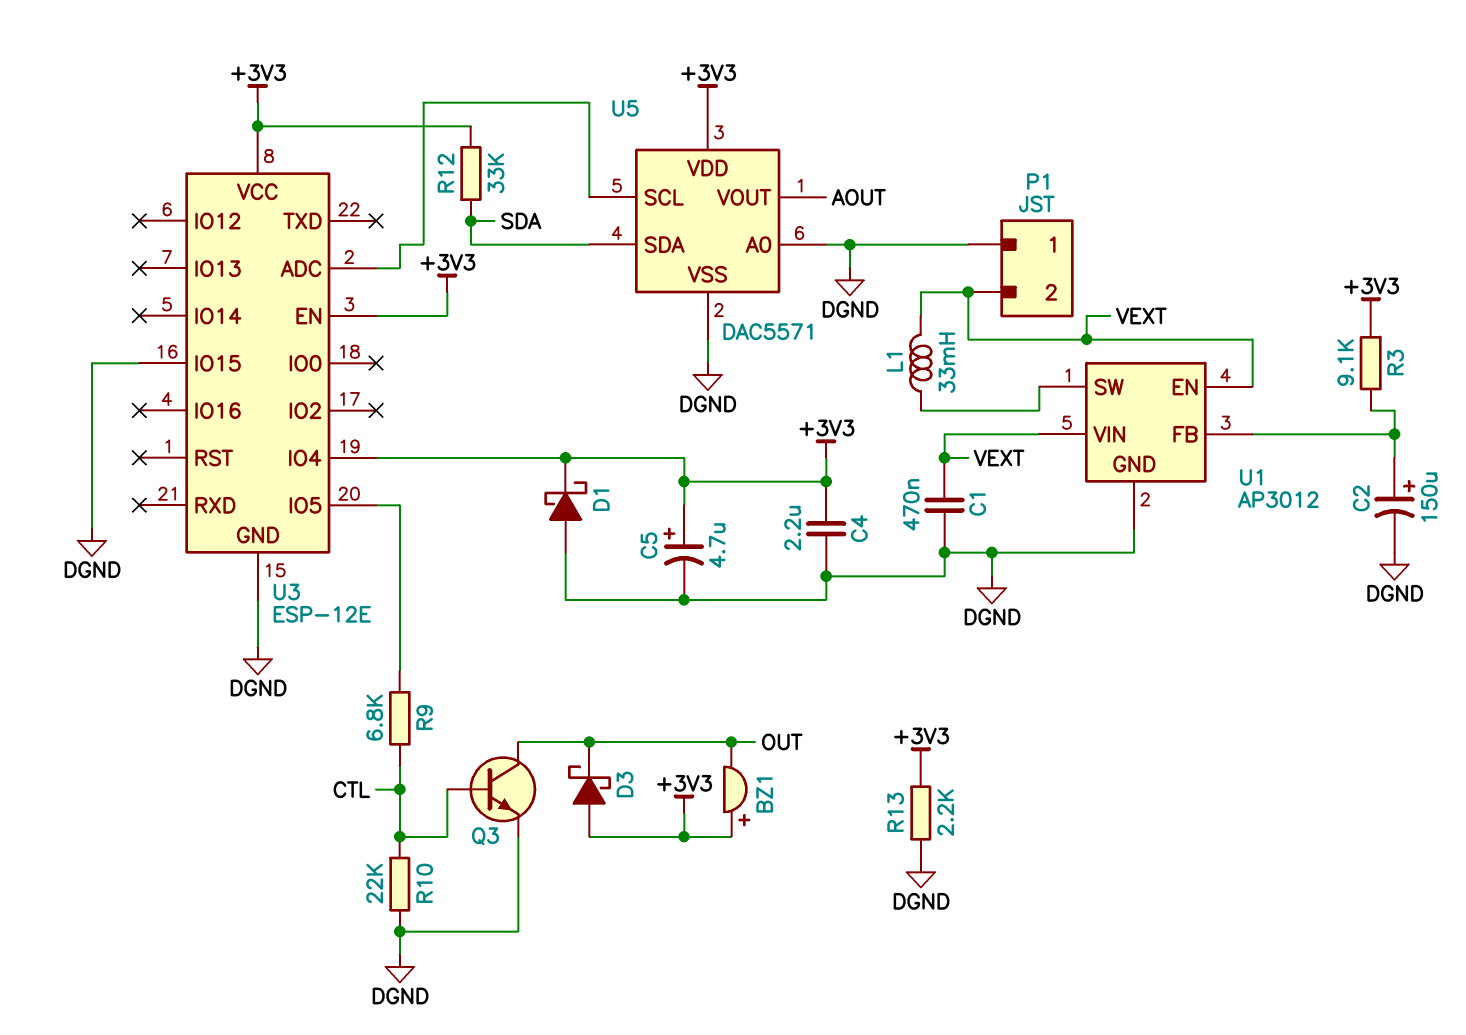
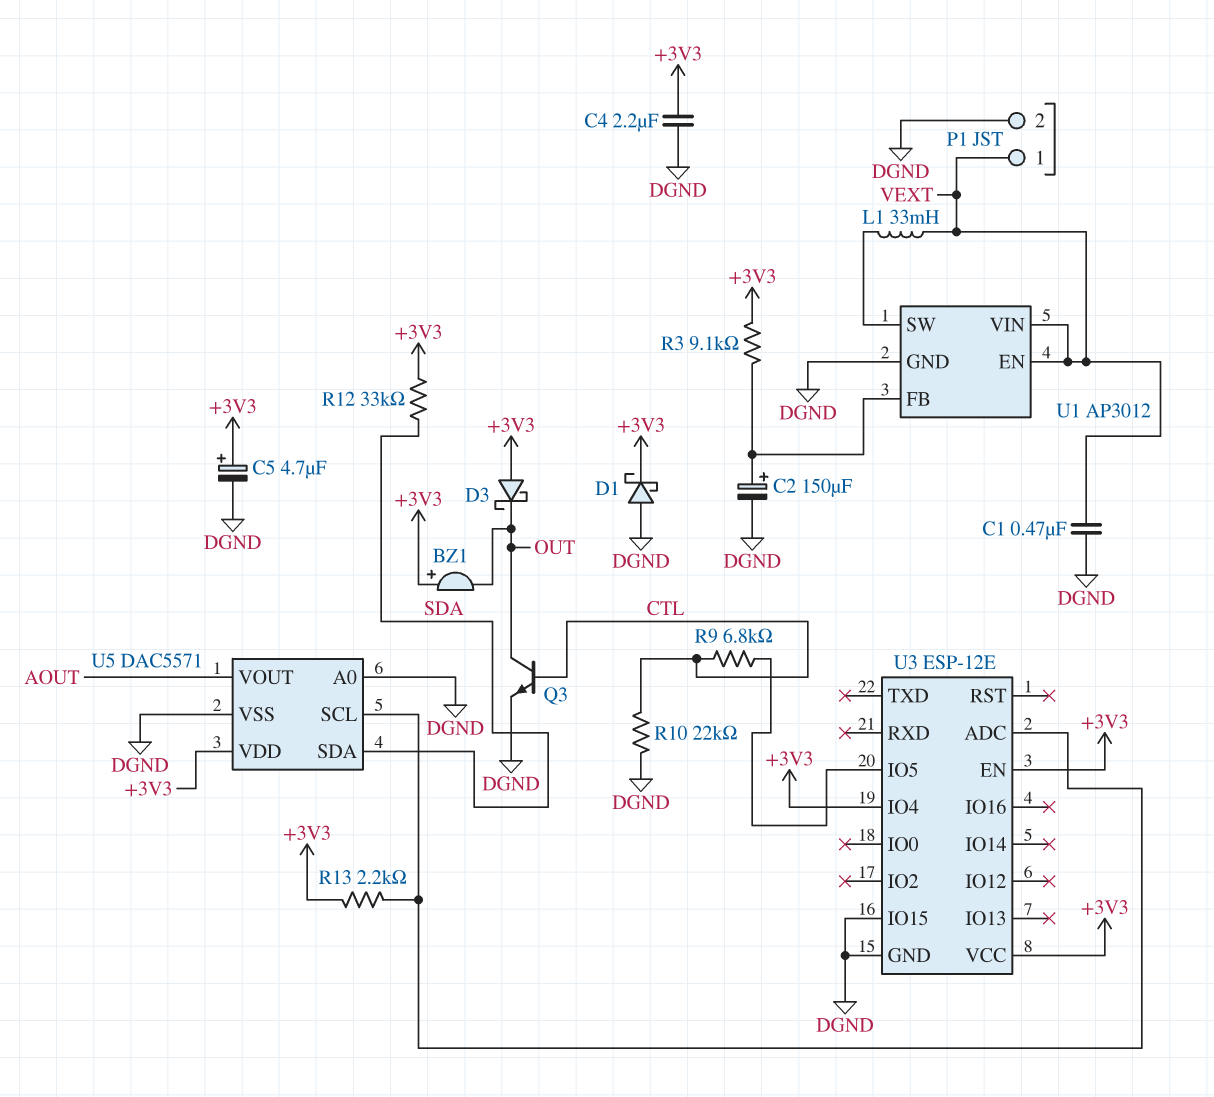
P1 pin 1: DGND -> VEXT
P1 pin 2: VEXT -> DGND
R13: 2.2k (+3V3, DGND) -> 2.2k (+3V3, U3/ADC)

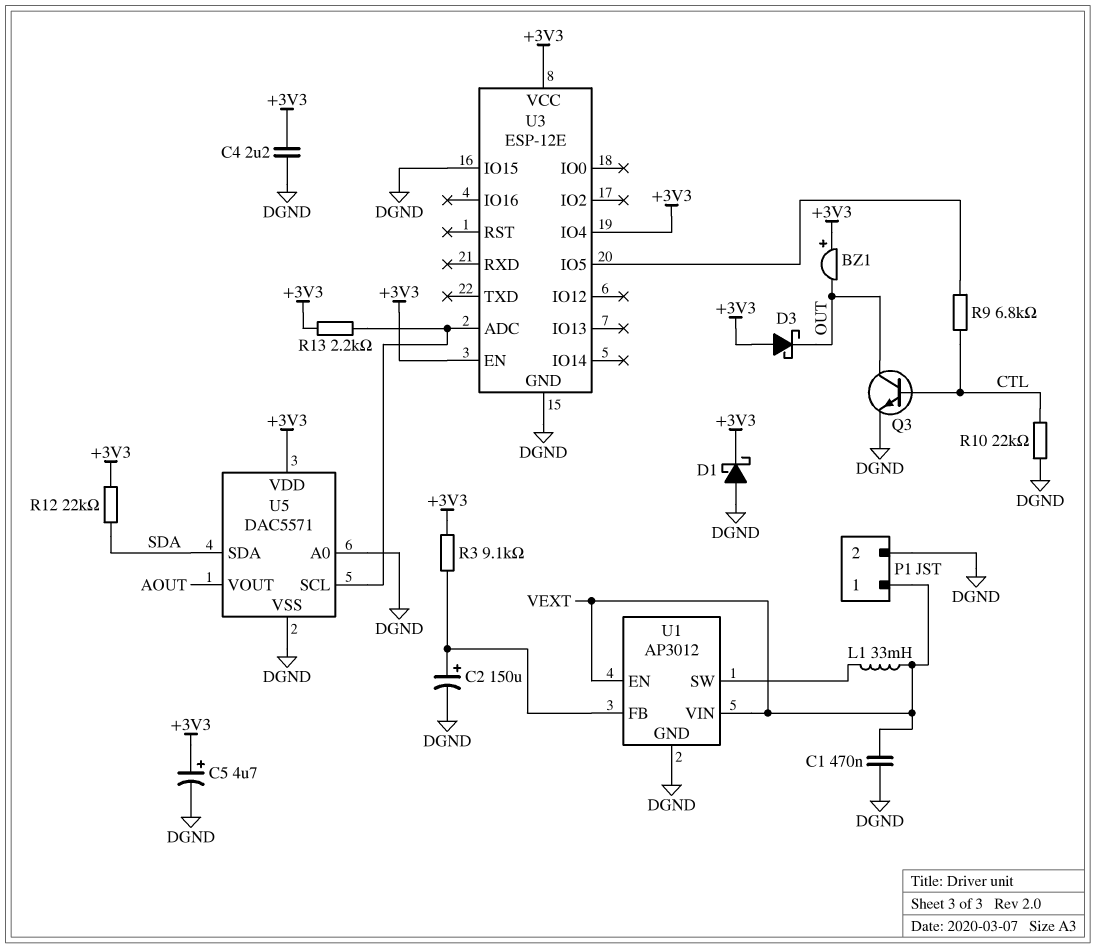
R12: 33k (+3V3, SDA) -> 22k (+3V3, SDA)

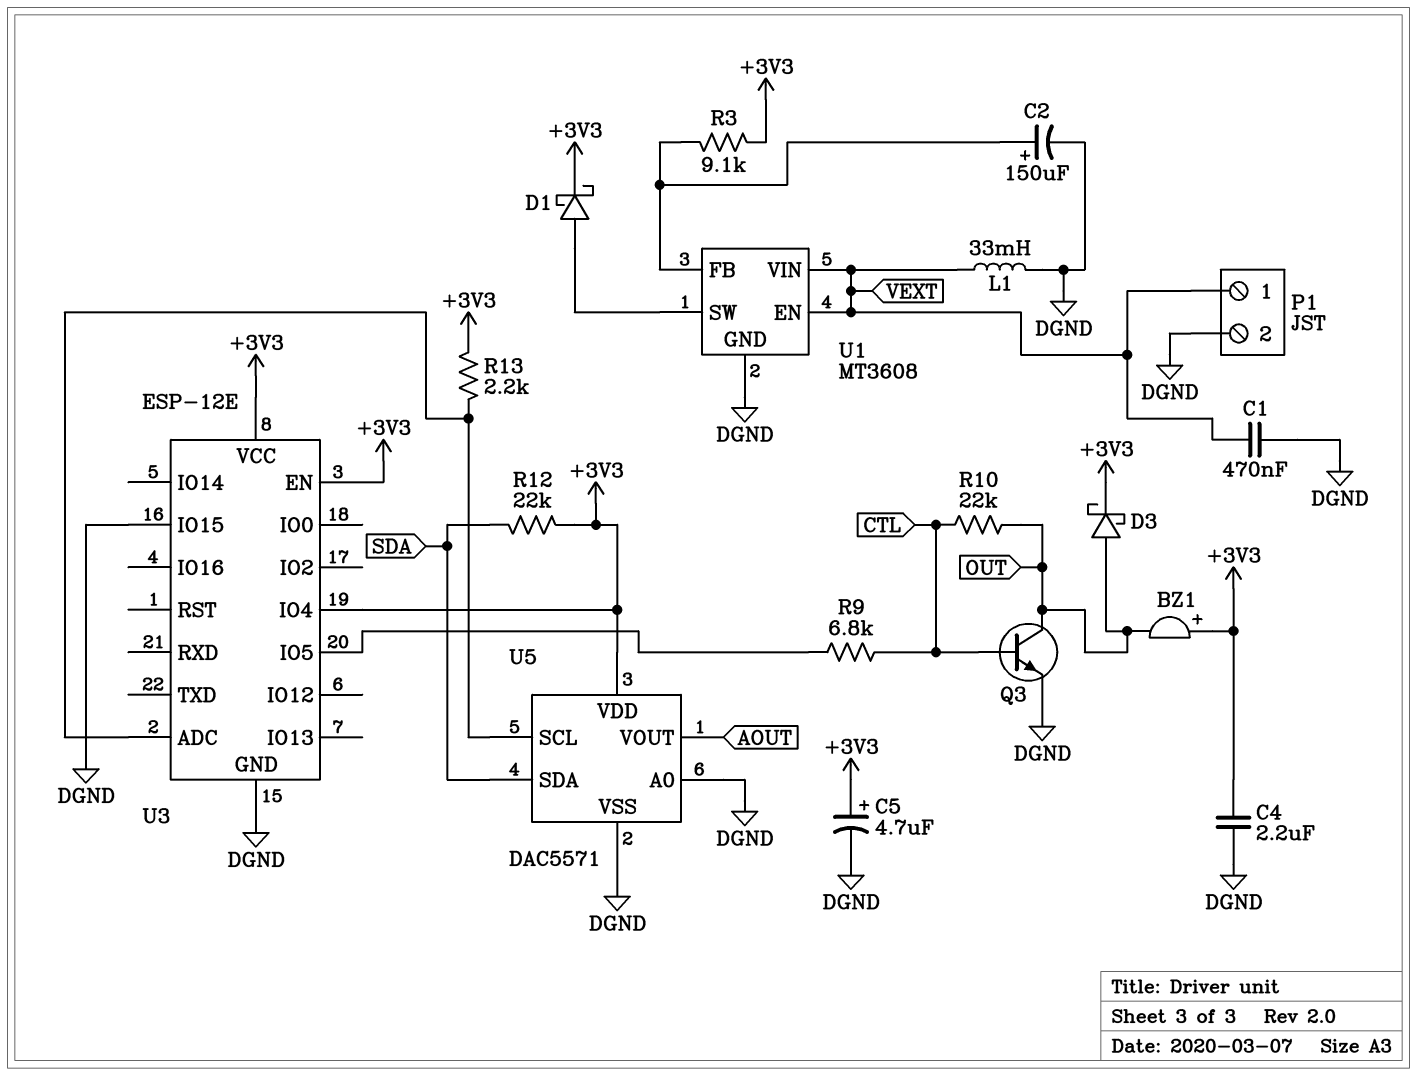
D1: schottky (A DGND, K +3V3) -> schottky (A U1/SW, K +3V3)
D3: schottky (A +3V3, K OUT) -> schottky (A OUT, K +3V3)
L1: 33mH (U1/SW, VEXT) -> 33mH (DGND, VEXT)
R10: 22k (CTL, DGND) -> 22k (CTL, OUT)
U1: AP3012 -> MT3608

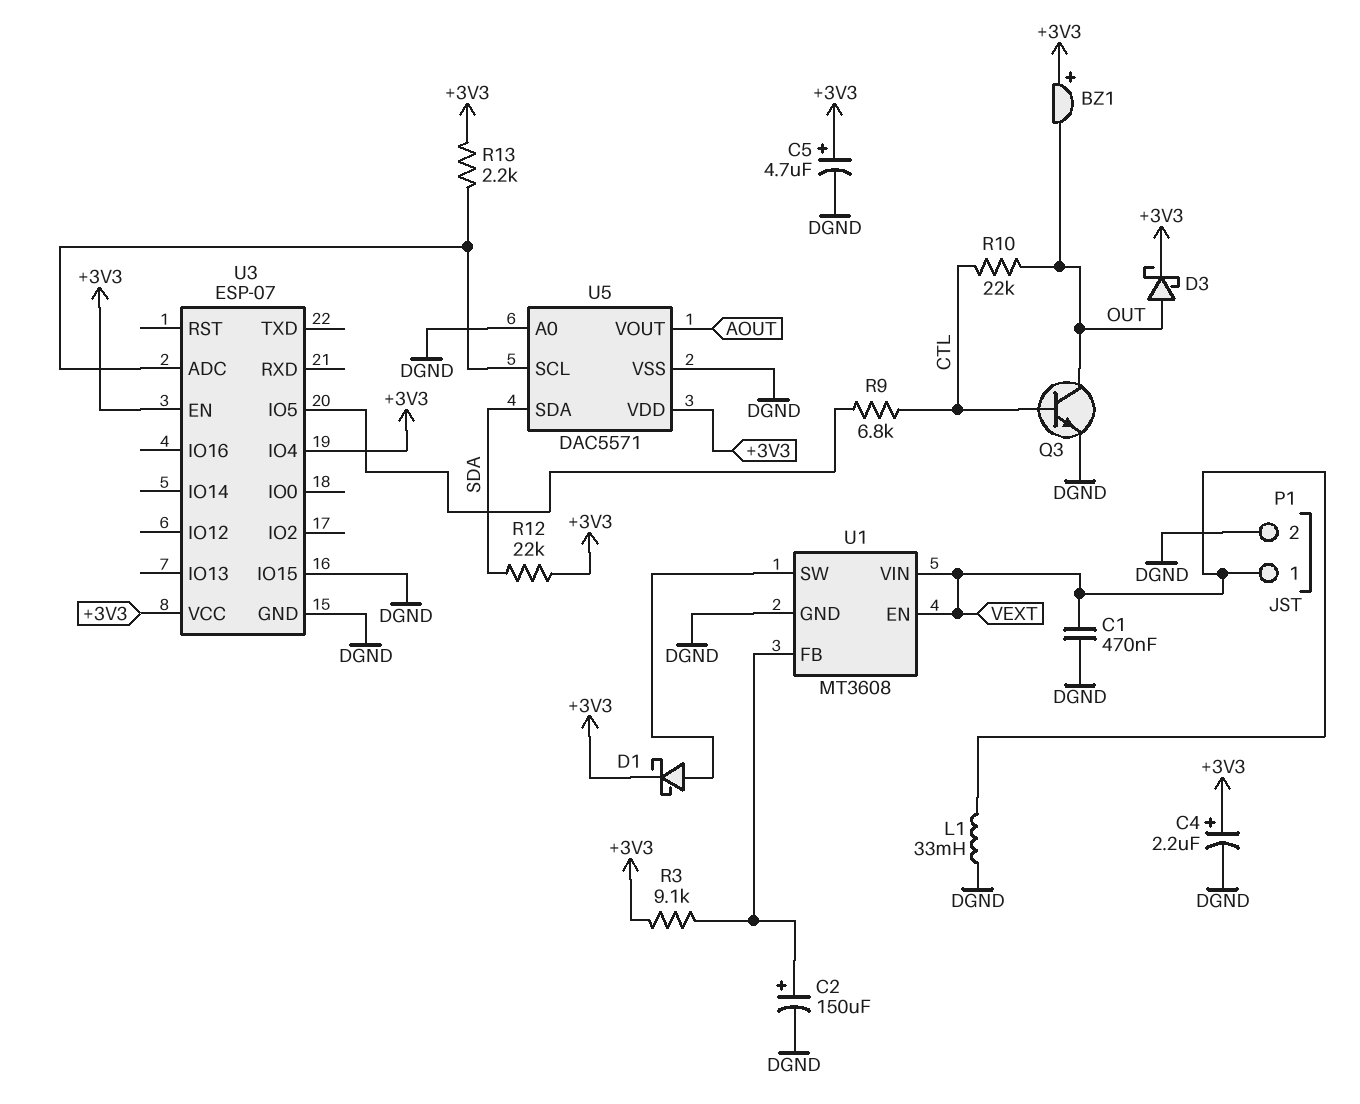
C4: 2.2uF (+3V3, DGND) -> 2.2uF (plus +3V3, minus DGND)
U3: ESP-12E -> ESP-07

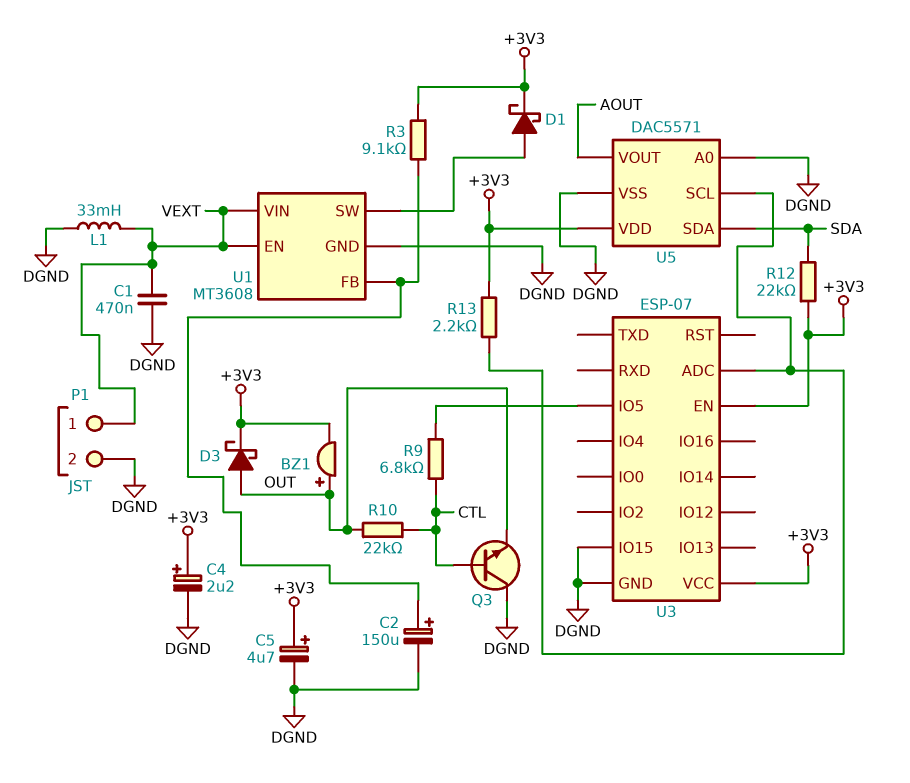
BZ1: buzzer (plus +3V3, minus OUT) -> buzzer (plus OUT, minus +3V3)
Q3: NPN (B CTL, C OUT, E DGND) -> NPN (B CTL, C DGND, E OUT)
U3 pin IO4: +3V3 -> none

